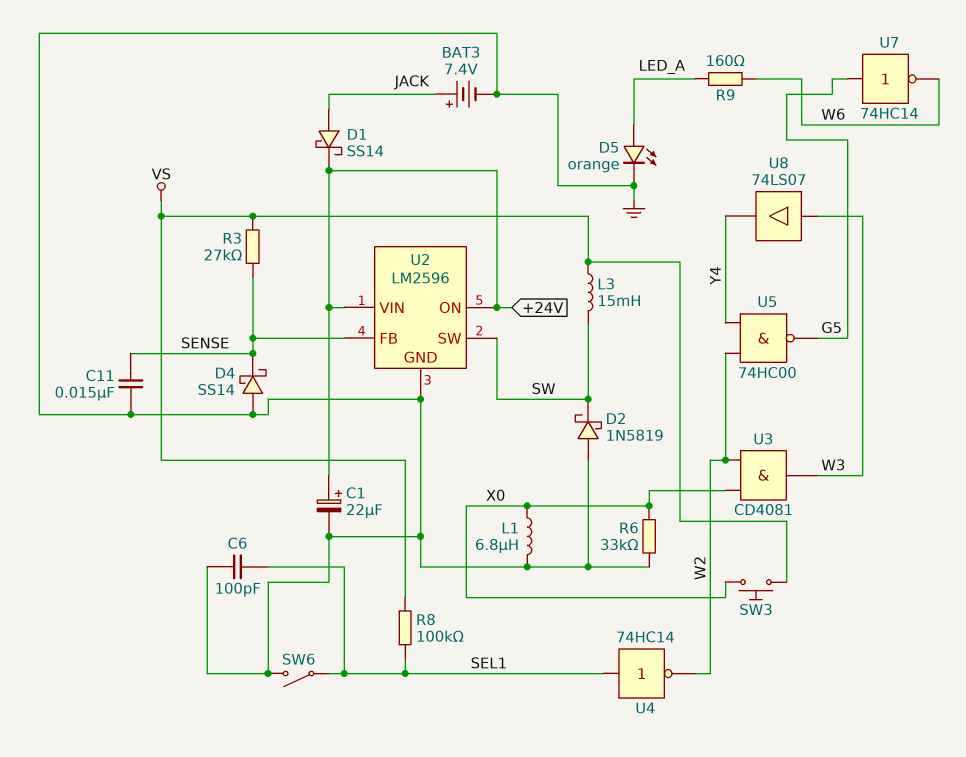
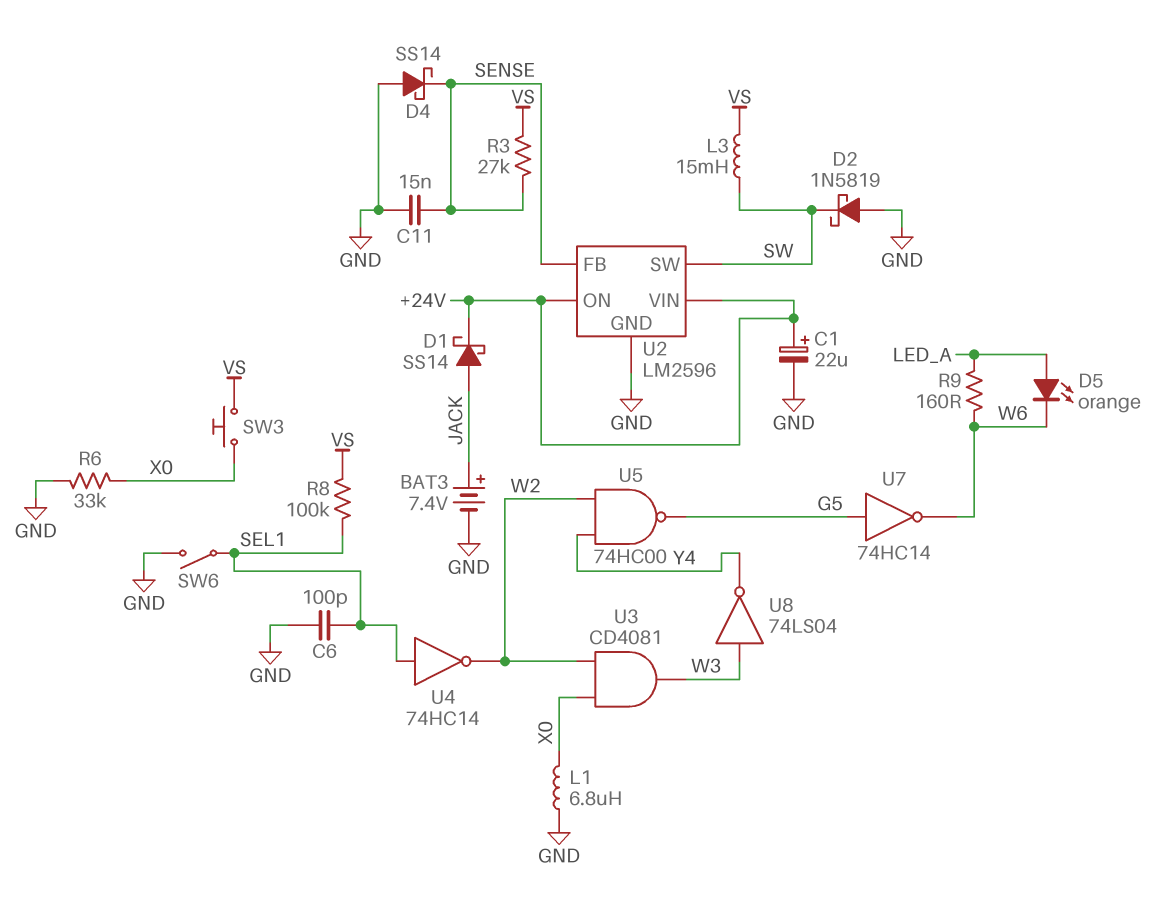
D5: LED orange (A LED_A, K GND) -> LED orange (A LED_A, K W6)
U8: buffer 74LS07 (in W3, out Y4) -> NOT 74LS04 (in W3, out Y4)

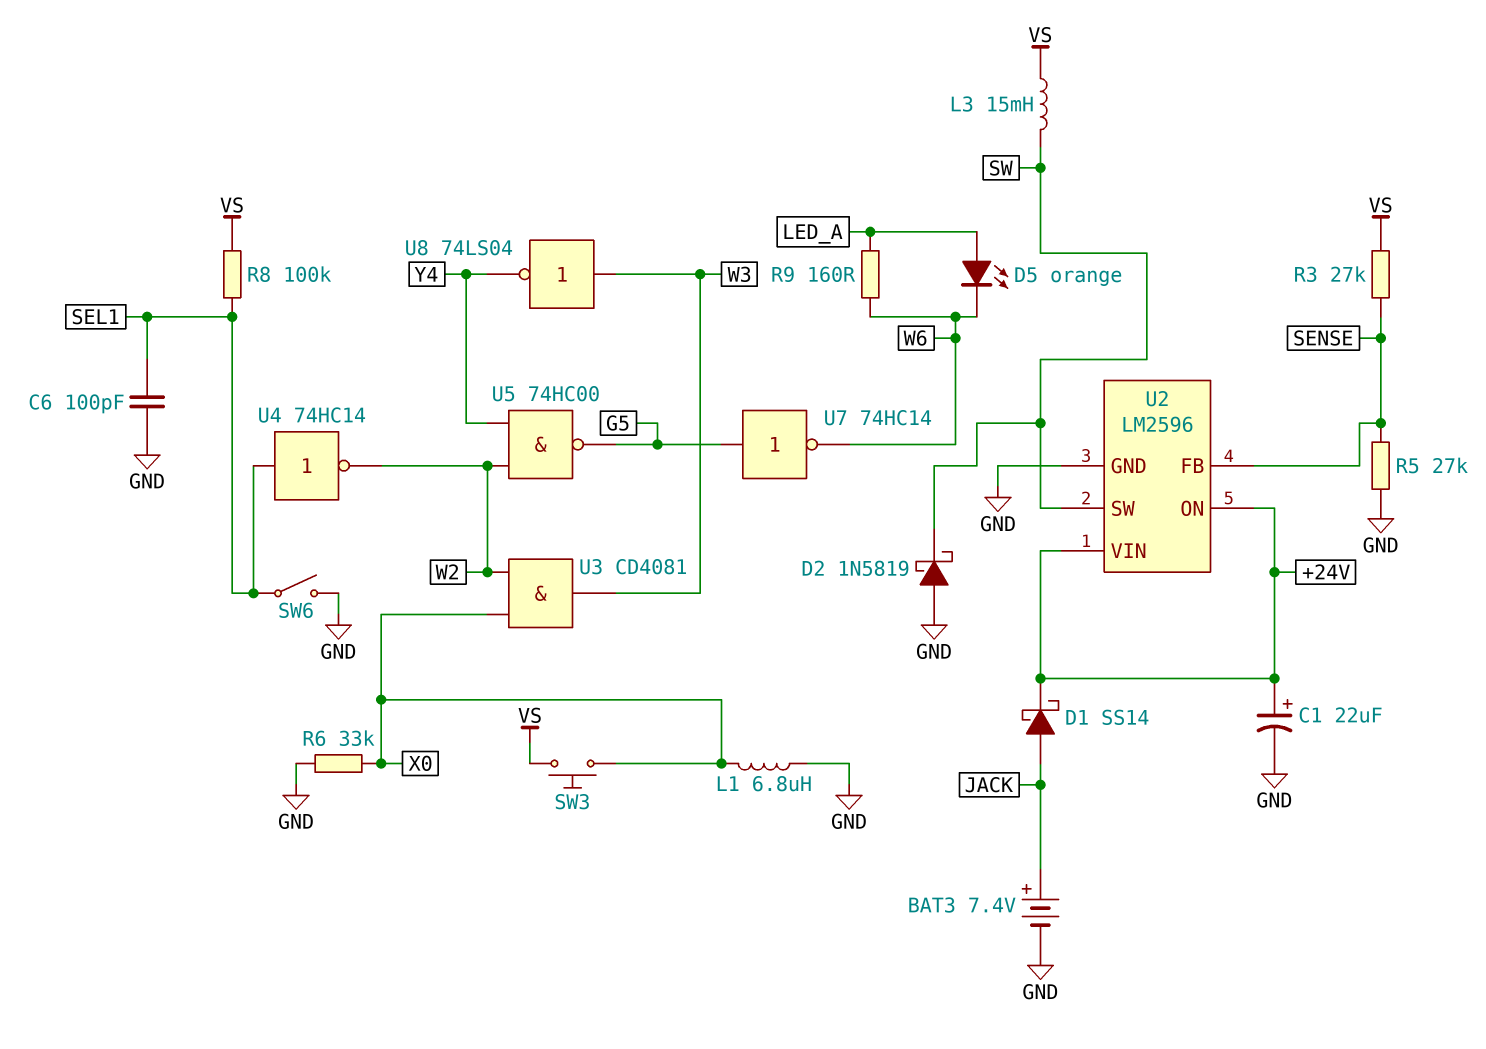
C11: 15nF (GND, SENSE) -> none
D4: schottky SS14 (A GND, K SENSE) -> none
R5: none -> 27k (GND, SENSE)

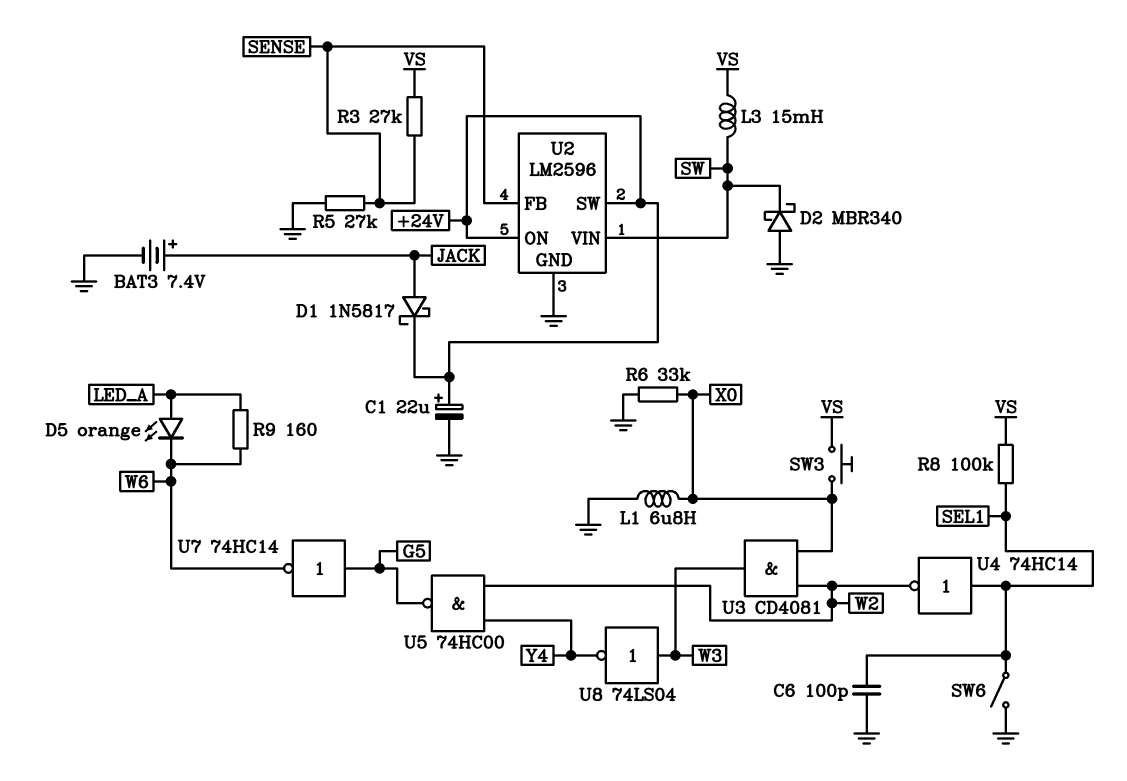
D1: schottky SS14 (A JACK, K +24V) -> schottky 1N5817 (A JACK, K +24V)
D2: schottky 1N5819 (A GND, K SW) -> schottky MBR340 (A GND, K SW)
U2 pin SW: SW -> +24V
U2 pin VIN: +24V -> SW

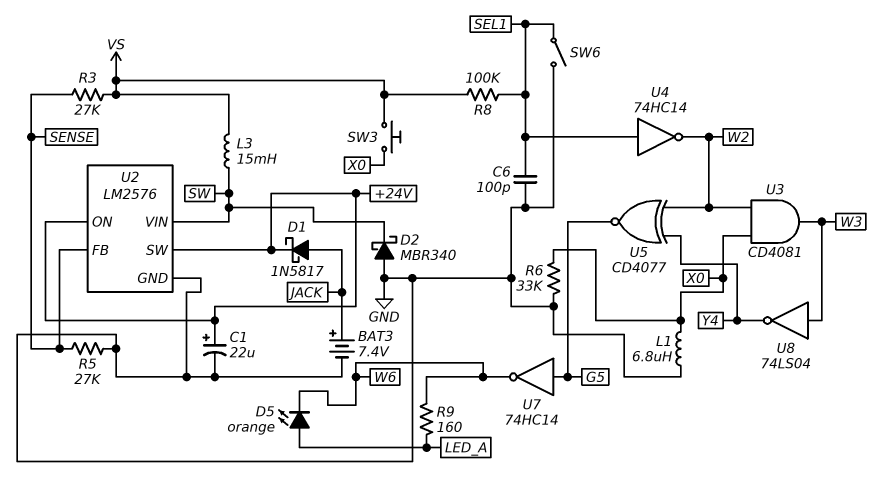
U2: LM2596 -> LM2576
U5: NAND 74HC00 (in W2, in Y4, out G5) -> XNOR CD4077 (in W2, in Y4, out G5)

